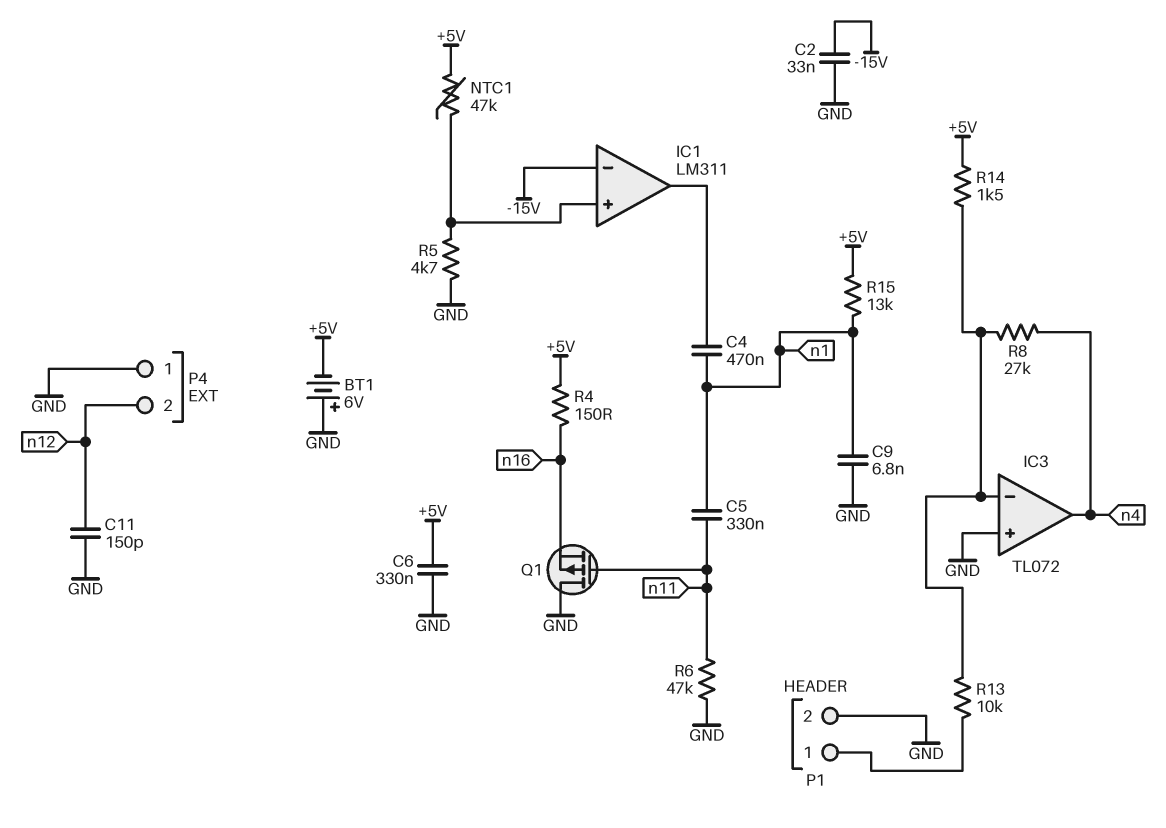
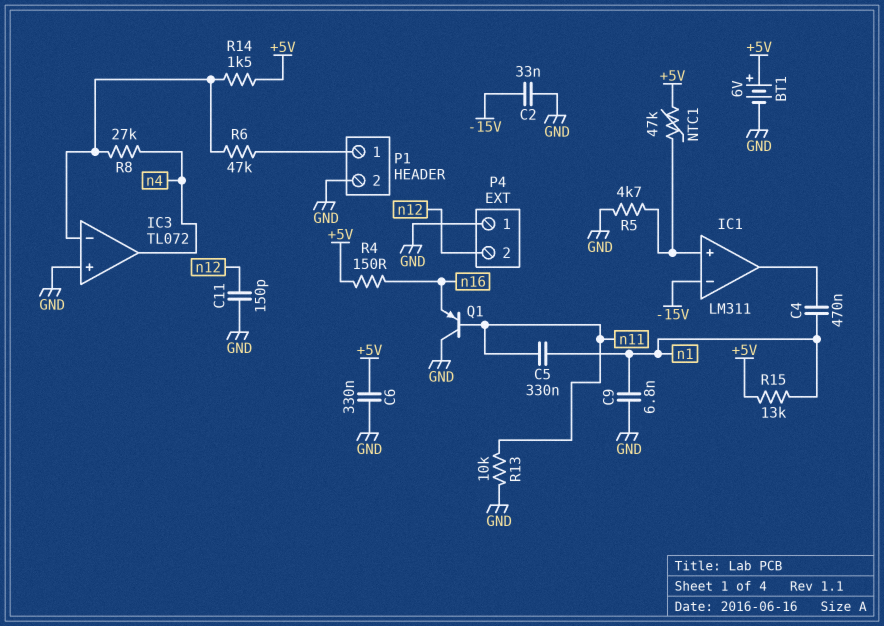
BT1: 6V (plus GND, minus +5V) -> 6V (plus +5V, minus GND)
Q1: PMOS (G n11, D GND, S n16) -> PNP (B n11, C GND, E n16)
R6: 47k (GND, n11) -> 47k (IC3/in-, P1/1)
R13: 10k (IC3/in-, P1/1) -> 10k (GND, n11)

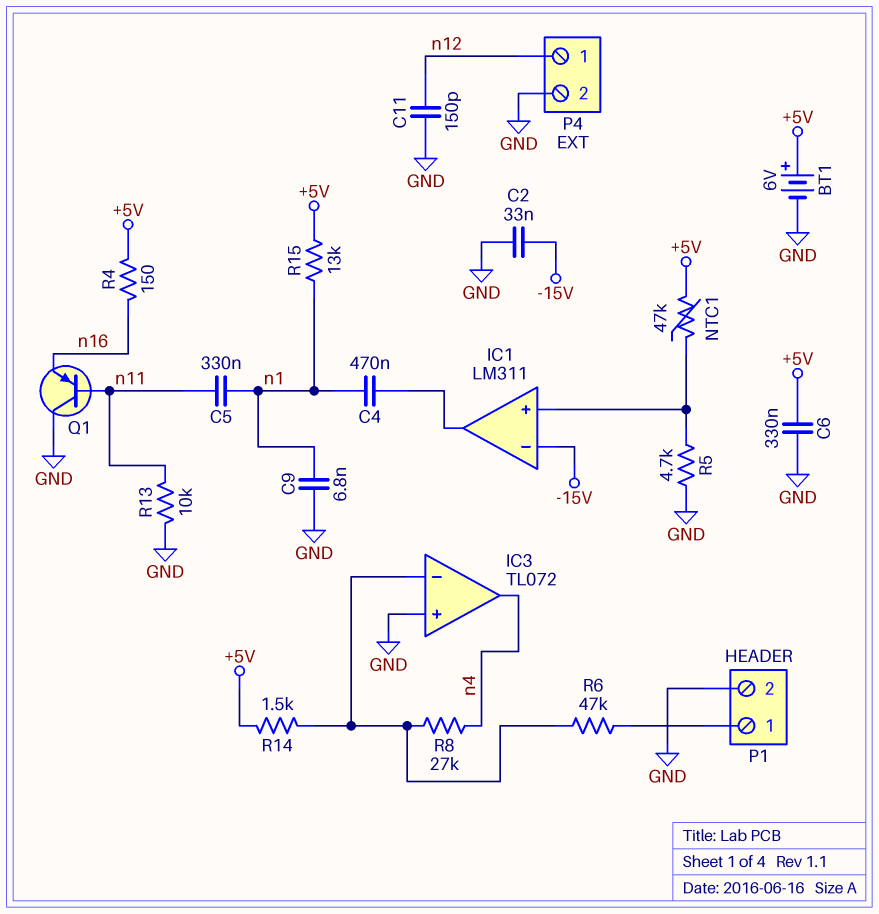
P4 pin 1: GND -> n12
P4 pin 2: n12 -> GND

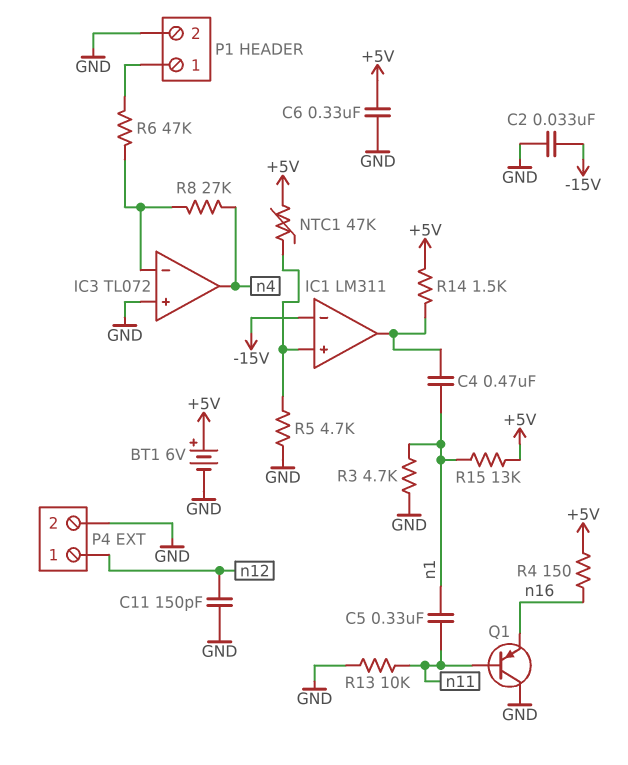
C9: 6.8nF (GND, n1) -> none
R3: none -> 4.7k (GND, n1)
R14: 1.5k (+5V, IC3/in-) -> 1.5k (+5V, IC1/out)

